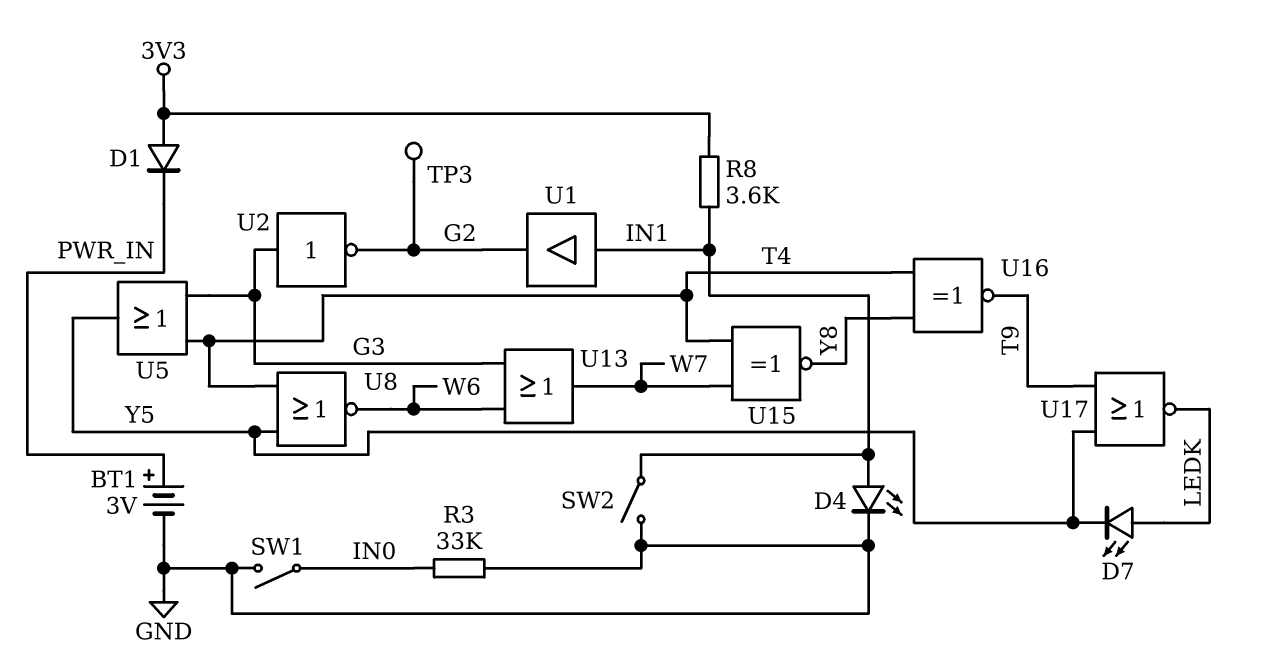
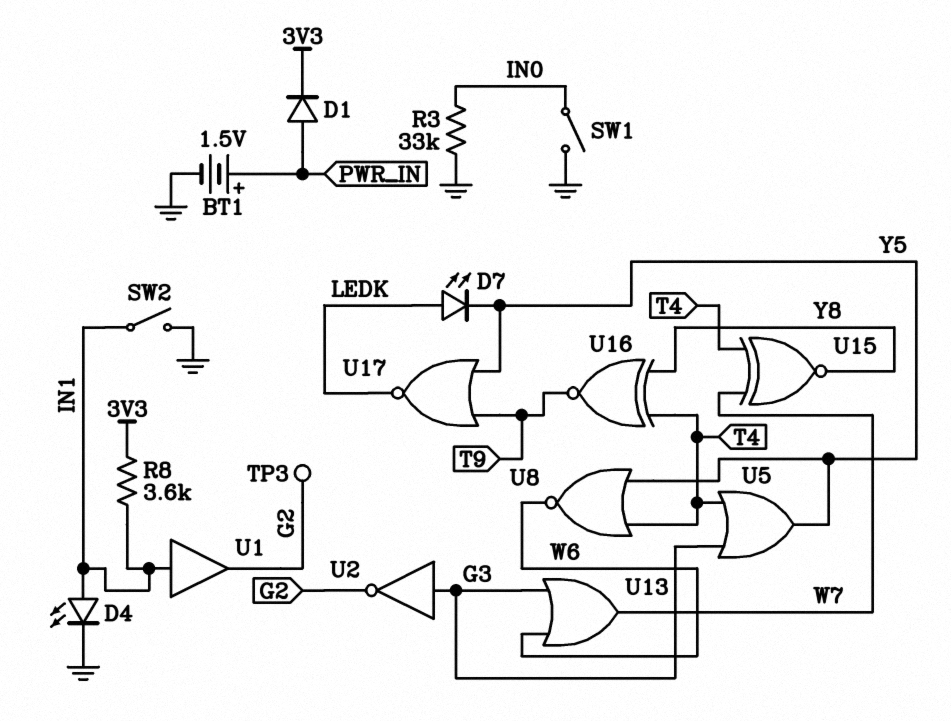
BT1: 3V (plus PWR_IN, minus GND) -> 1.5V (plus PWR_IN, minus GND)
D1: diode (A 3V3, K PWR_IN) -> diode (A PWR_IN, K 3V3)

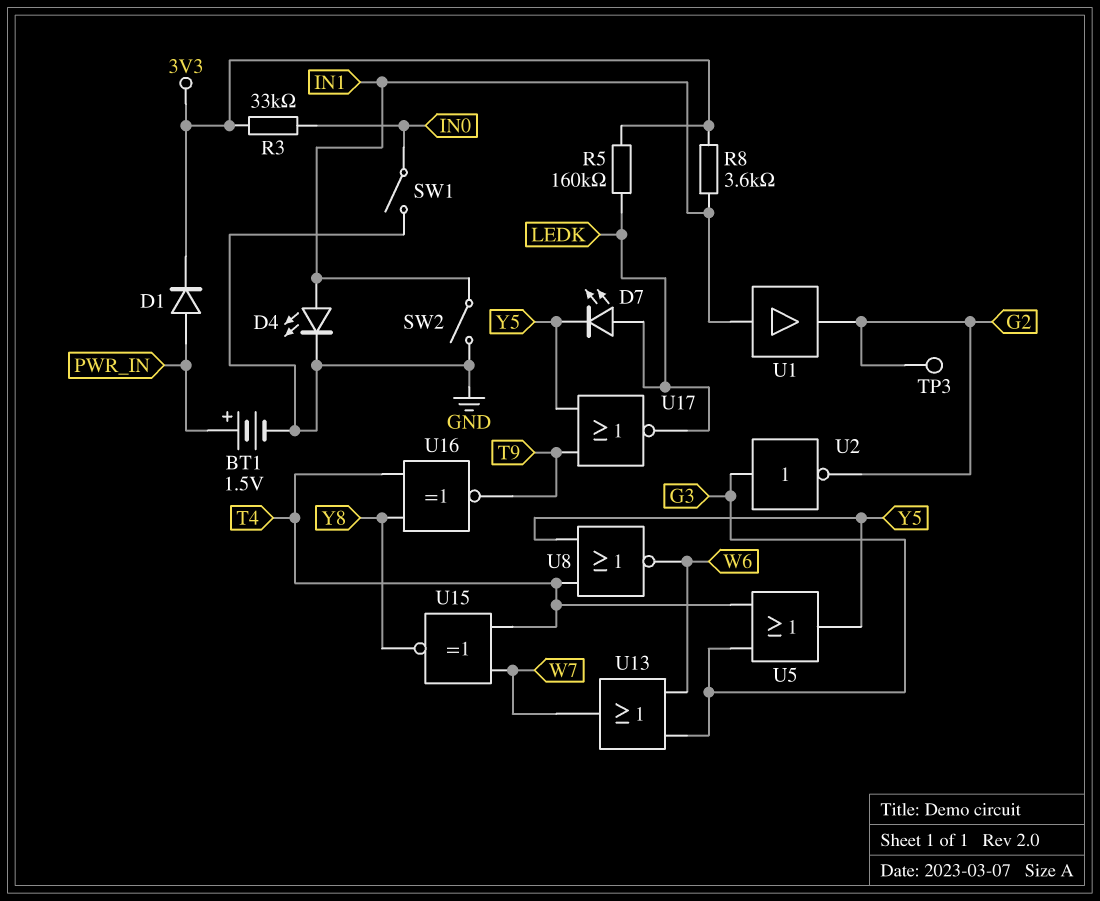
R3: 33k (GND, IN0) -> 33k (3V3, IN0)
R5: none -> 160k (3V3, LEDK)

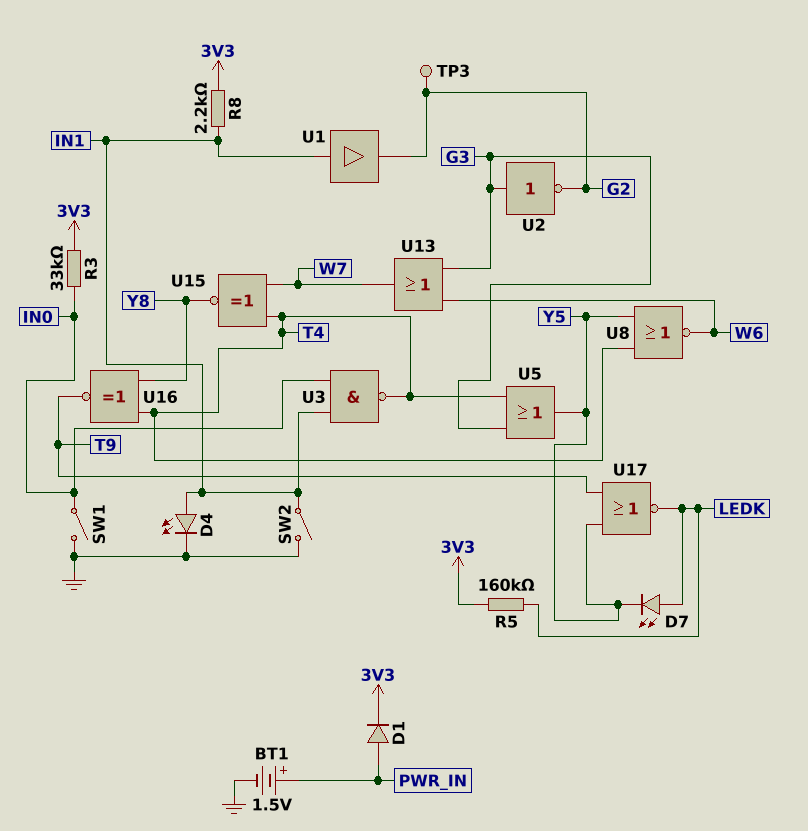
R8: 3.6k (3V3, IN1) -> 2.2k (3V3, IN1)
U3: none -> NAND (in IN0, in IN1, out T4)

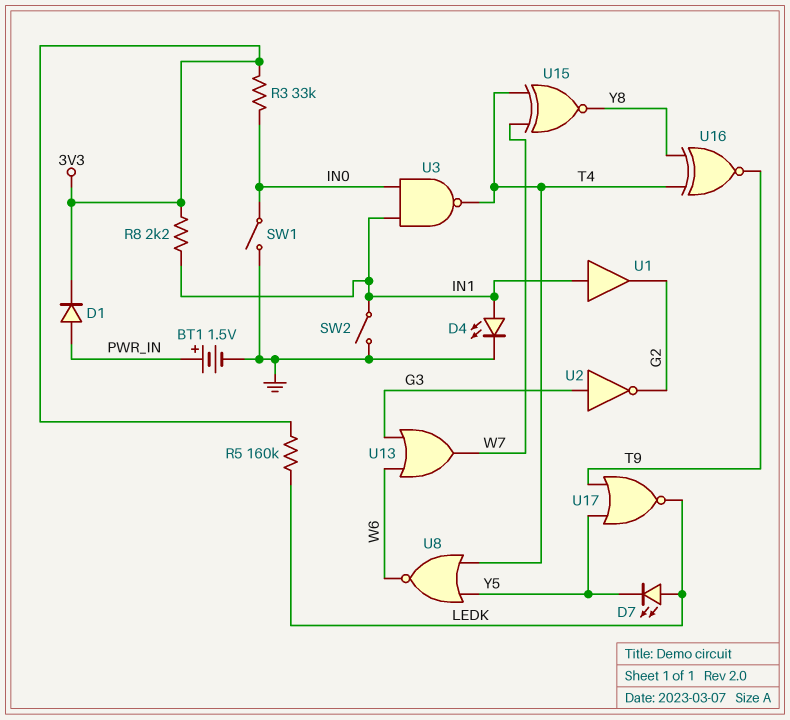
TP3: test point (G2) -> none
U5: OR (in G3, in T4, out Y5) -> none

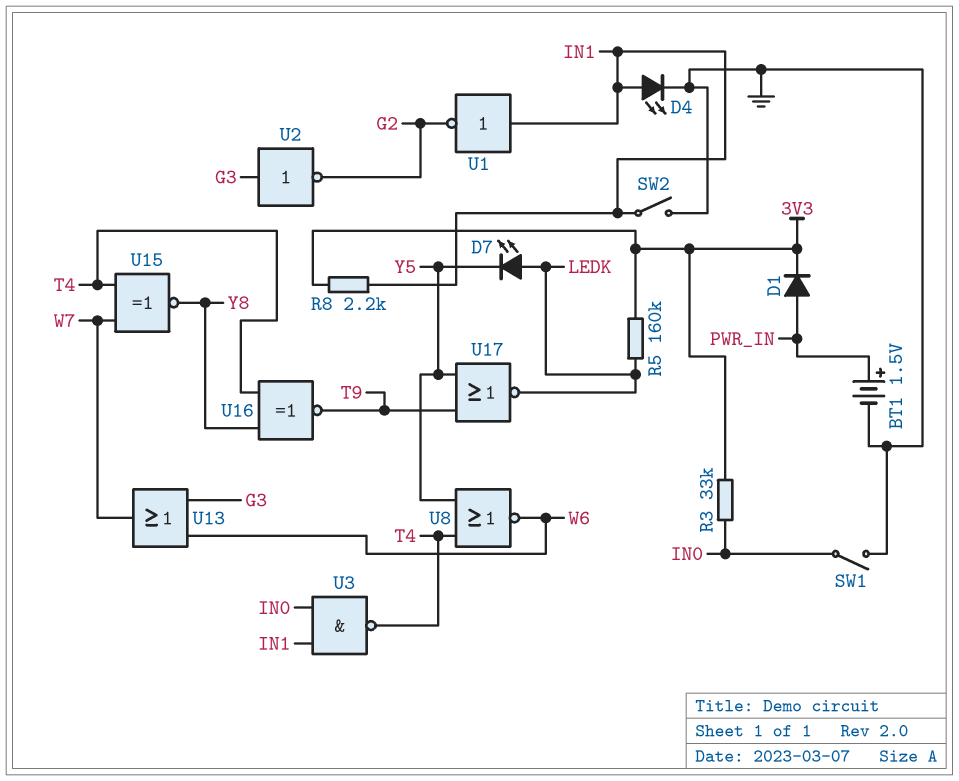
U1: buffer (in IN1, out G2) -> NOT (in IN1, out G2)

